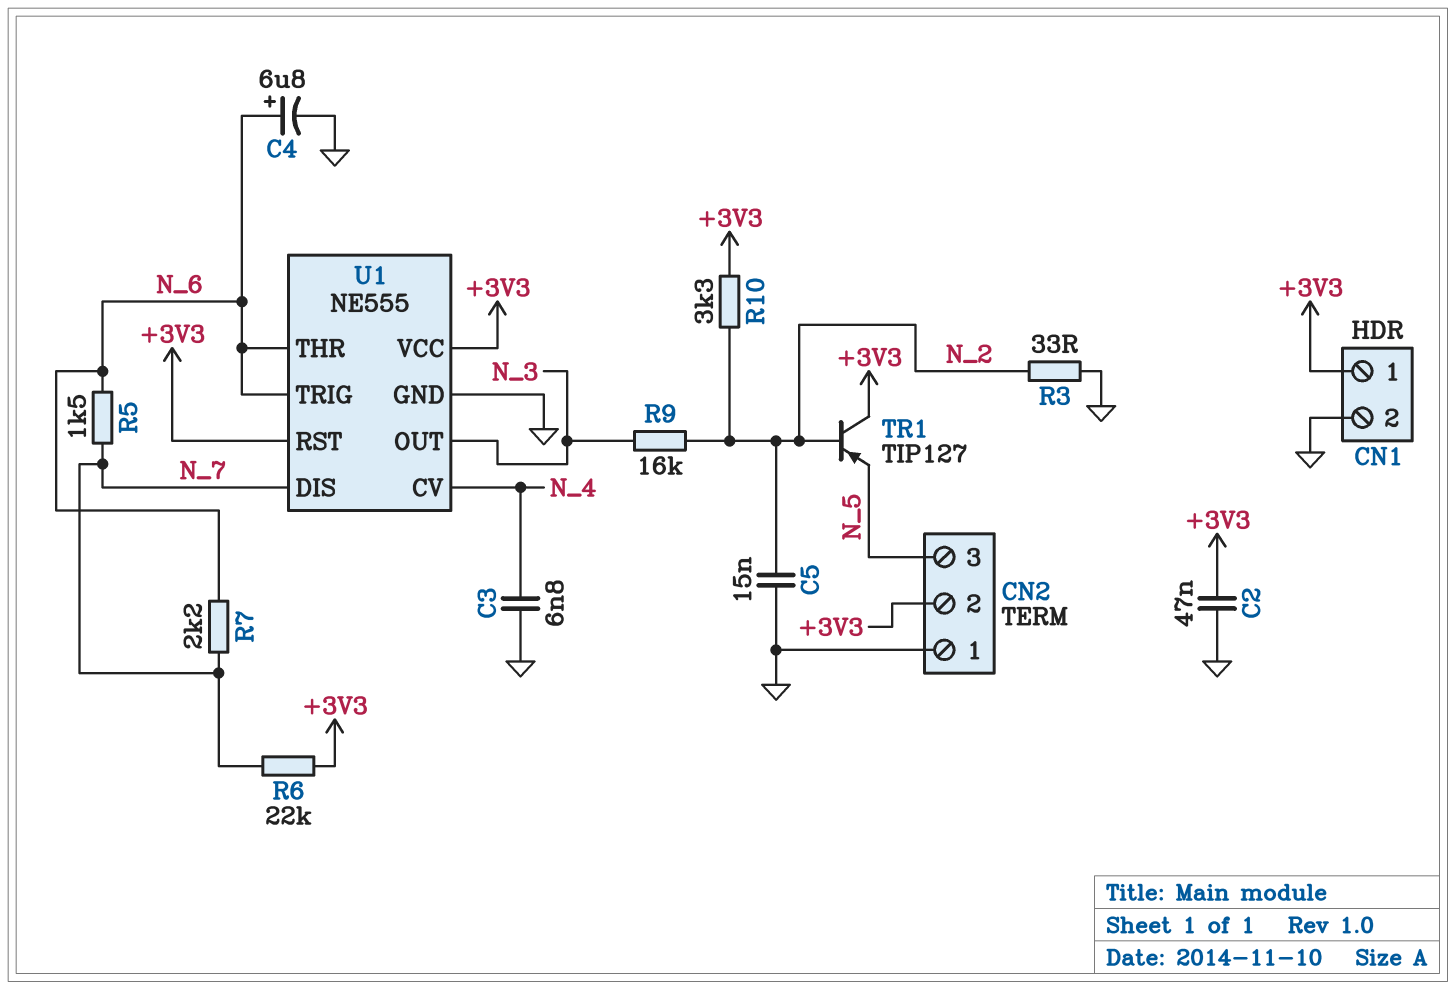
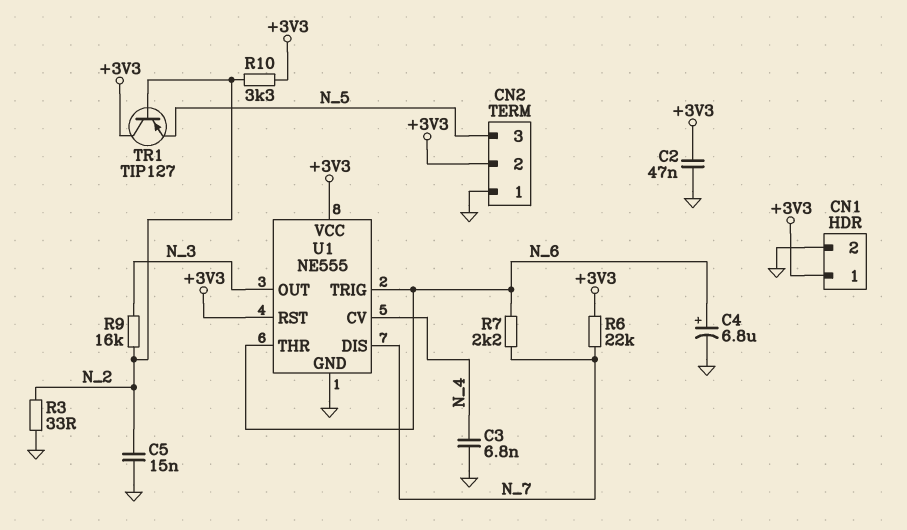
R5: 1.5k (N_6, N_7) -> none

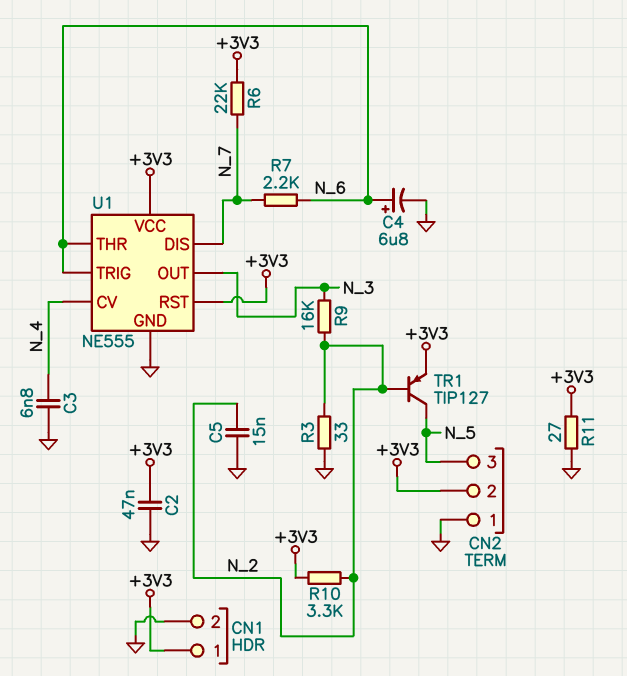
R11: none -> 27 (+3V3, GND)
TR1: PNP TIP127 (B N_2, C +3V3, E N_5) -> PNP TIP127 (B N_2, C N_5, E +3V3)

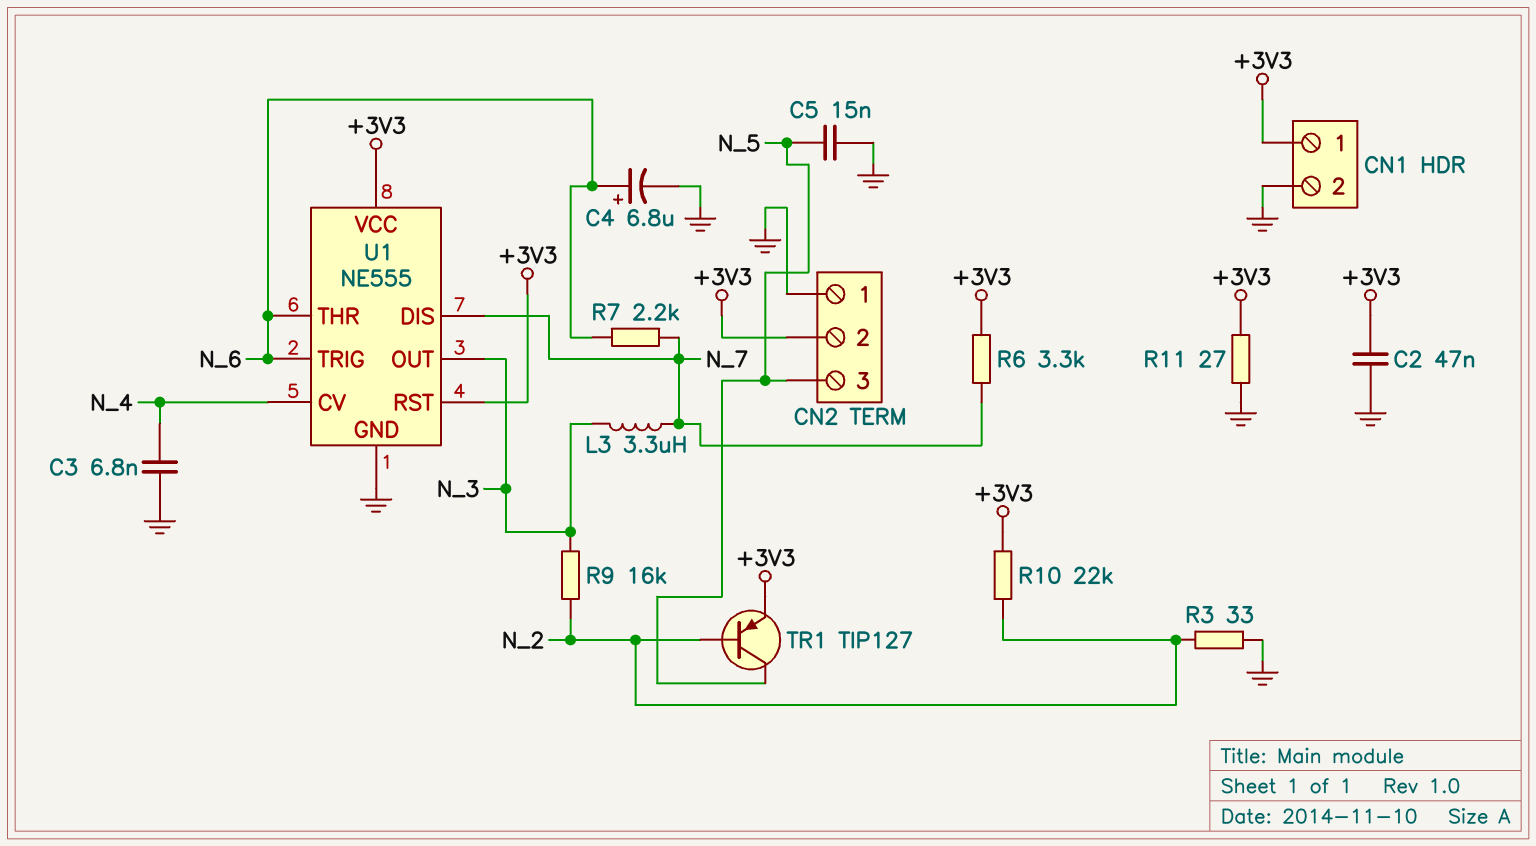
C5: 15nF (GND, N_2) -> 15nF (GND, N_5)
L3: none -> 3.3uH (N_3, N_7)
R6: 22k (+3V3, N_7) -> 3.3k (+3V3, N_7)
R10: 3.3k (+3V3, N_2) -> 22k (+3V3, N_2)

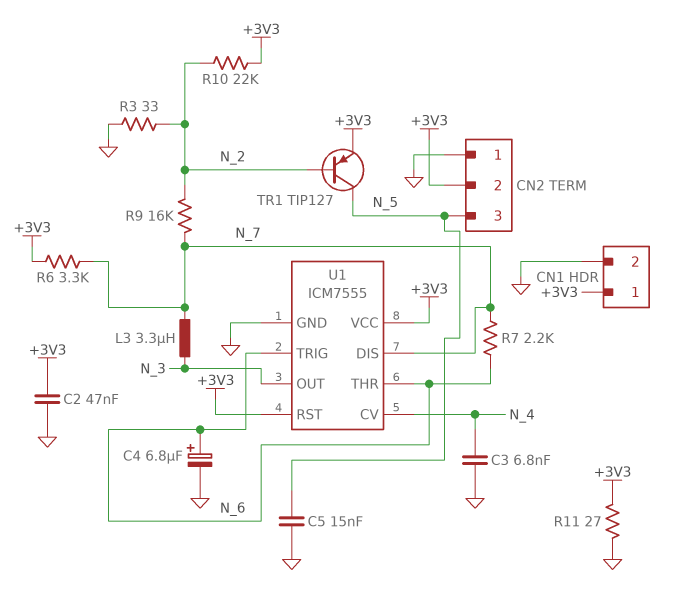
R9: 16k (N_2, N_3) -> 16k (N_2, N_7)
U1: NE555 -> ICM7555

